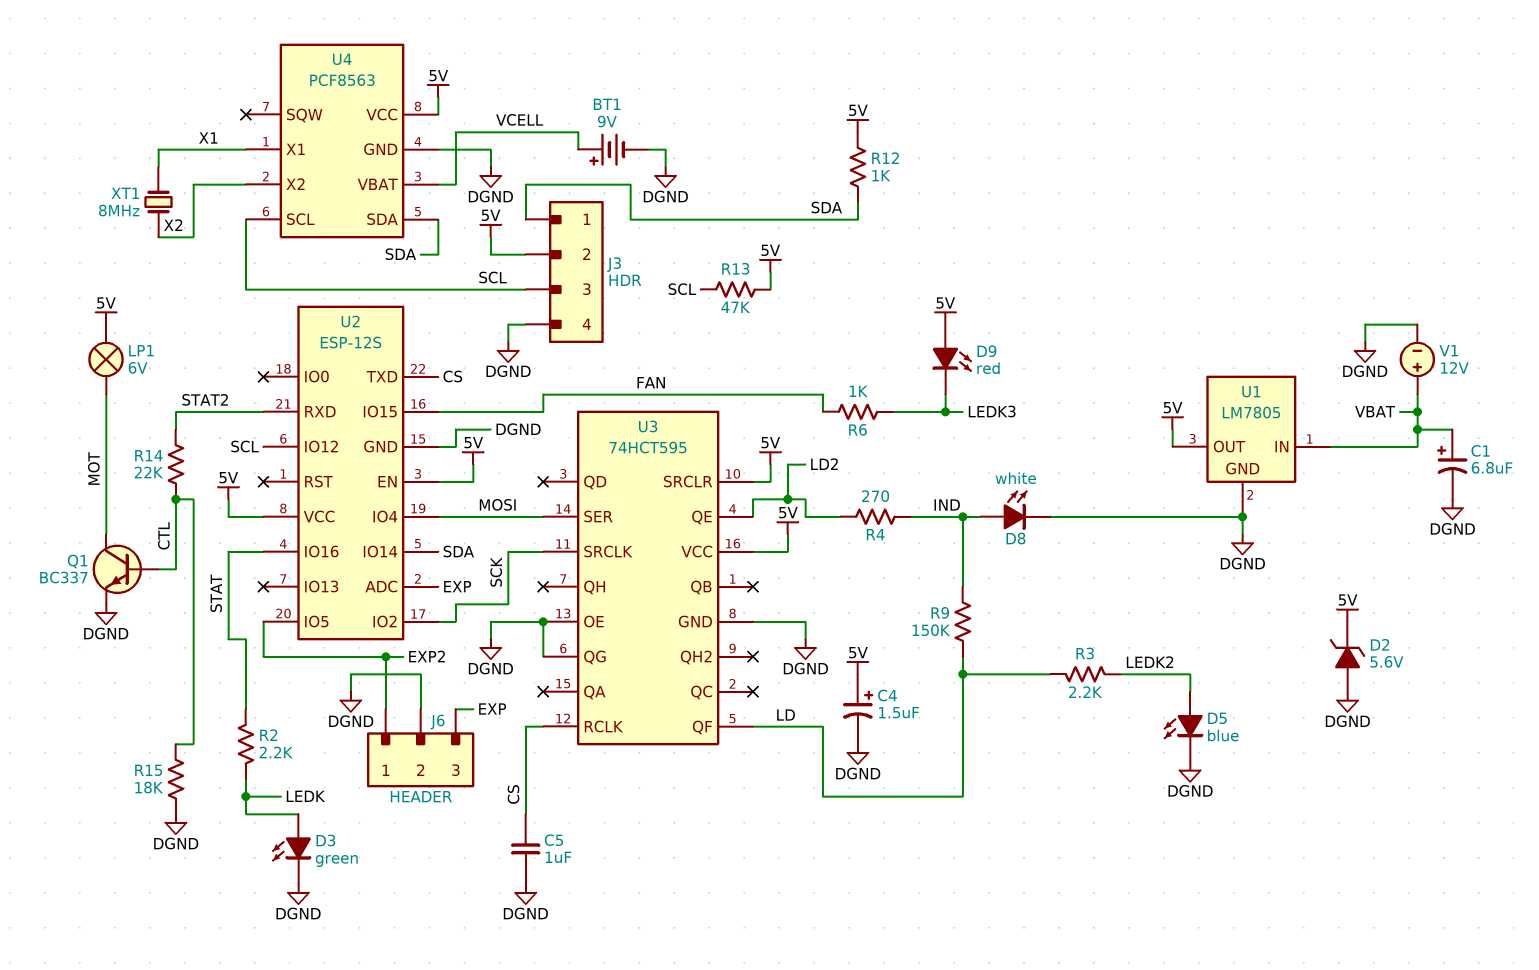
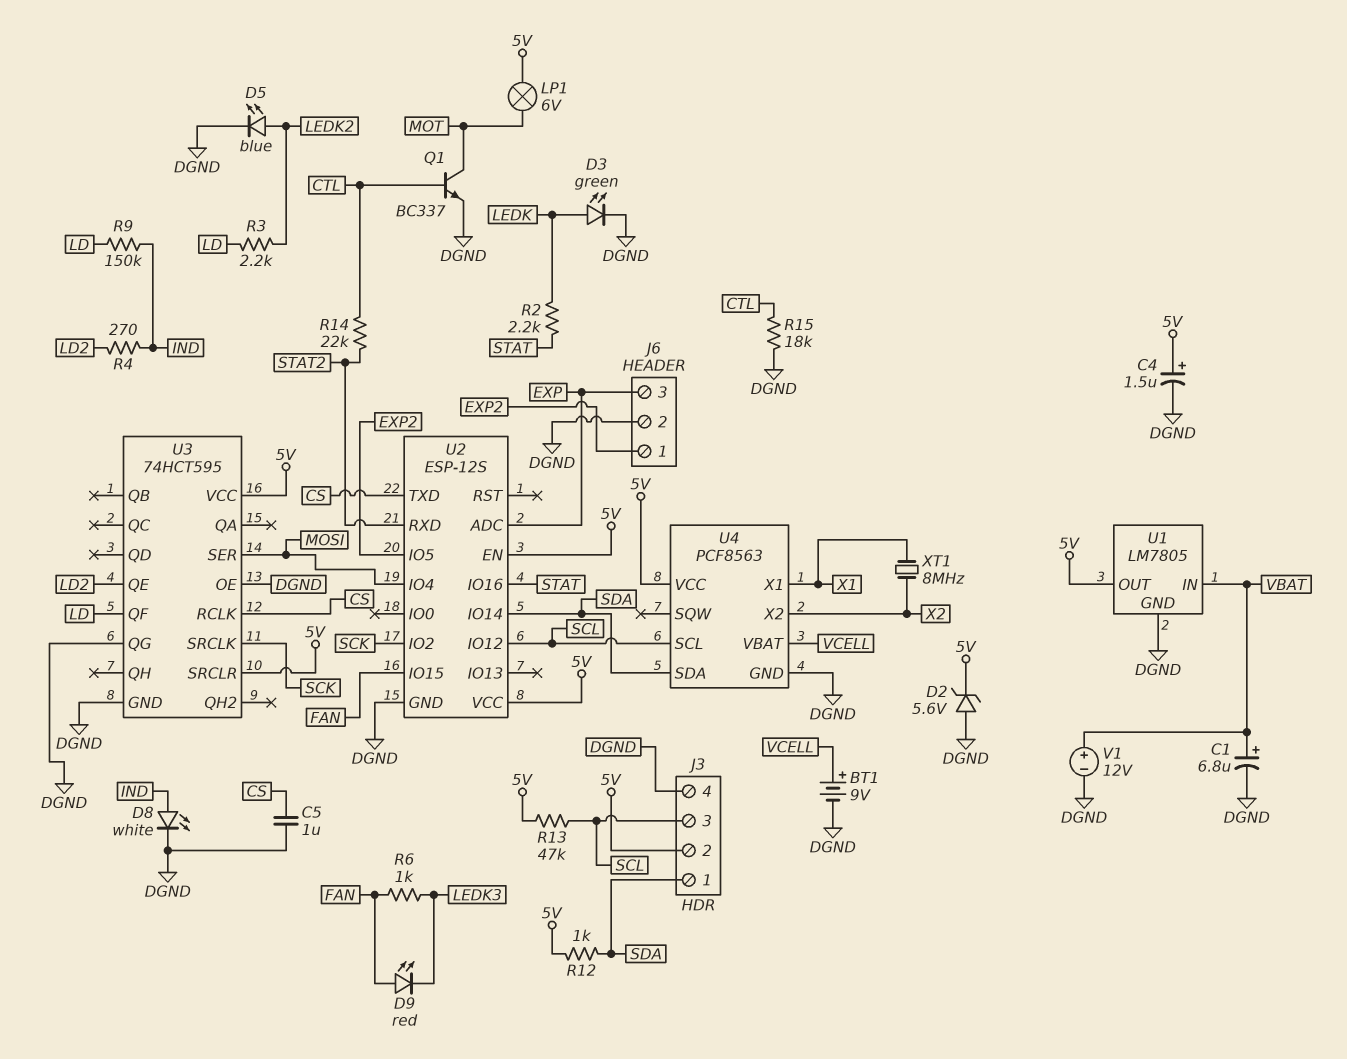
D9: LED red (A 5V, K LEDK3) -> LED red (A FAN, K LEDK3)

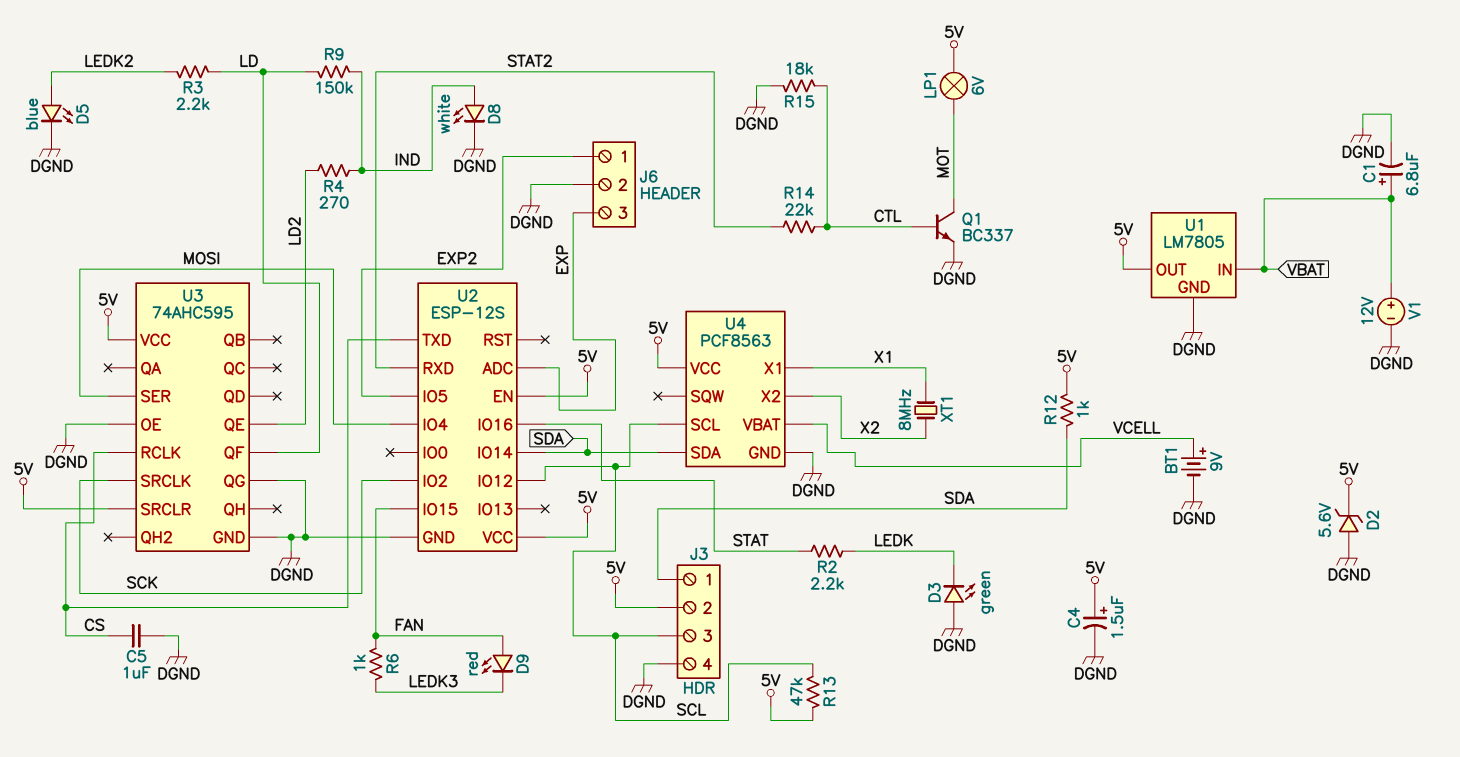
D3: LED green (A LEDK, K DGND) -> LED green (A DGND, K LEDK)
U3: 74HCT595 -> 74AHC595

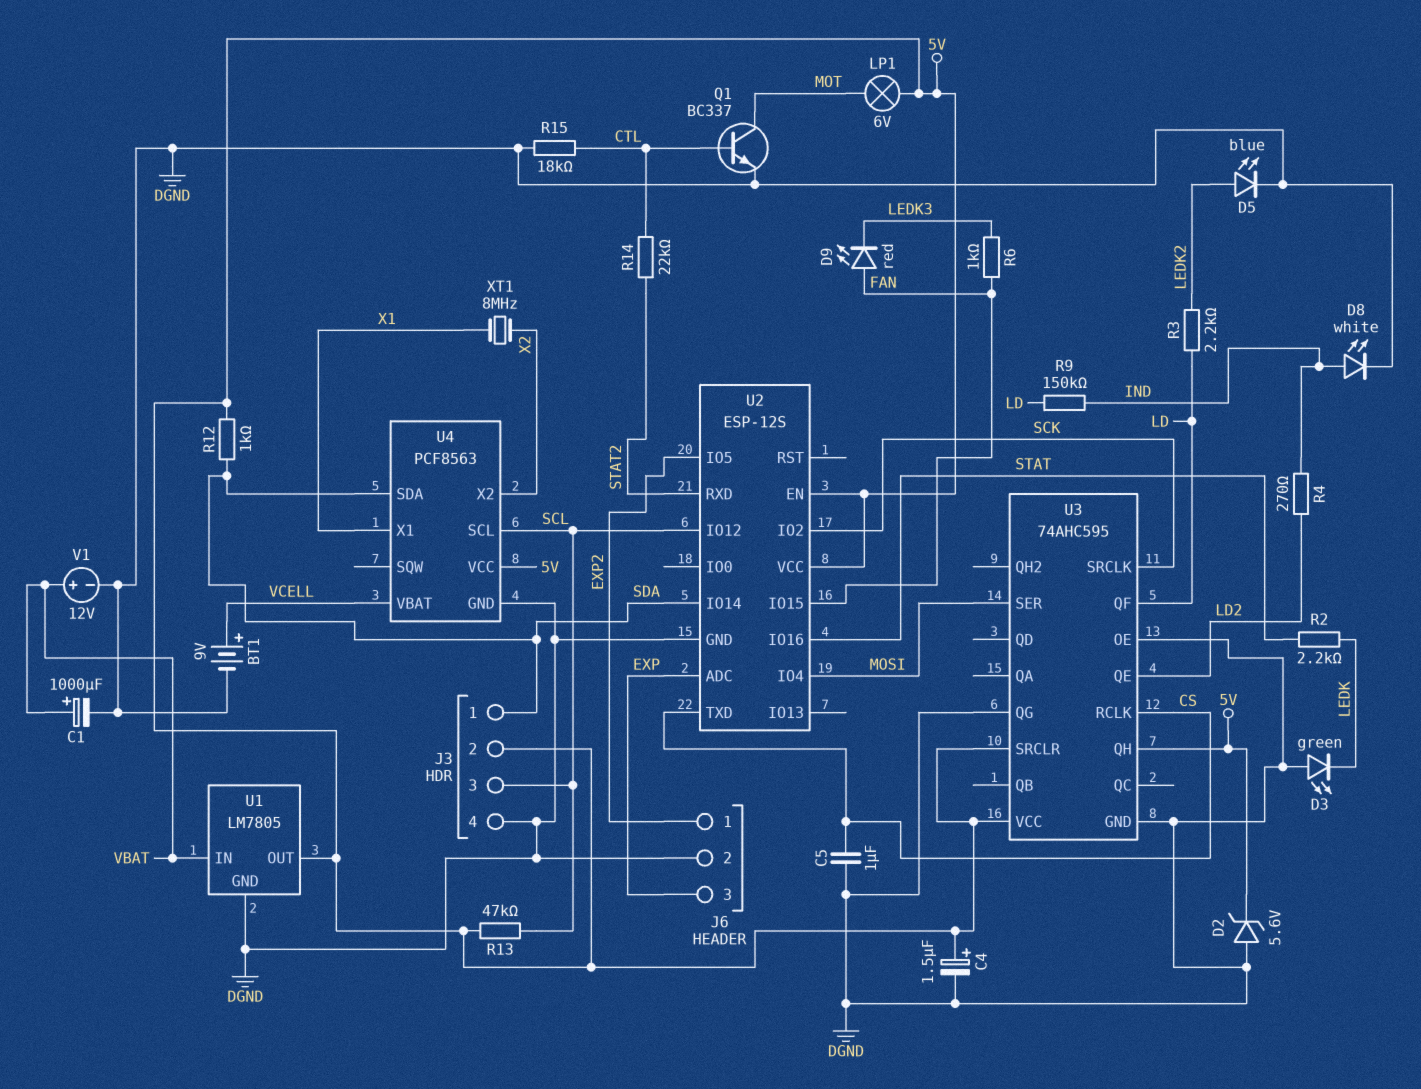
C1: 6.8uF (plus VBAT, minus DGND) -> 1000uF (plus VBAT, minus DGND)
U3 pin QH: none -> 5V

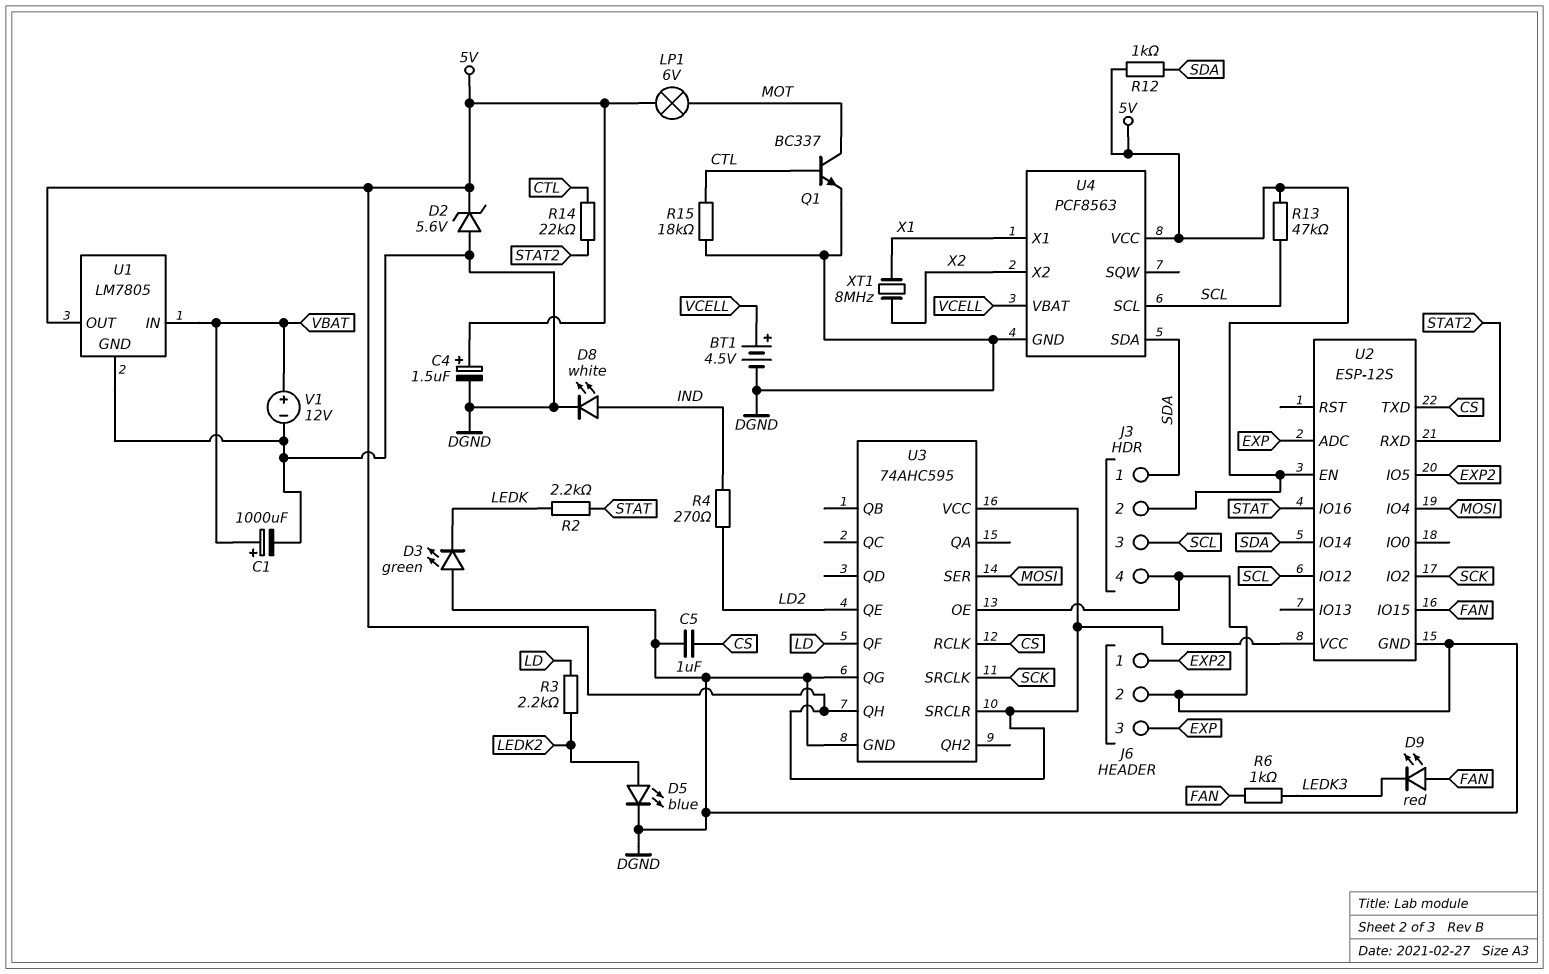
BT1: 9V (plus VCELL, minus DGND) -> 4.5V (plus VCELL, minus DGND)
R9: 150k (IND, LD) -> none

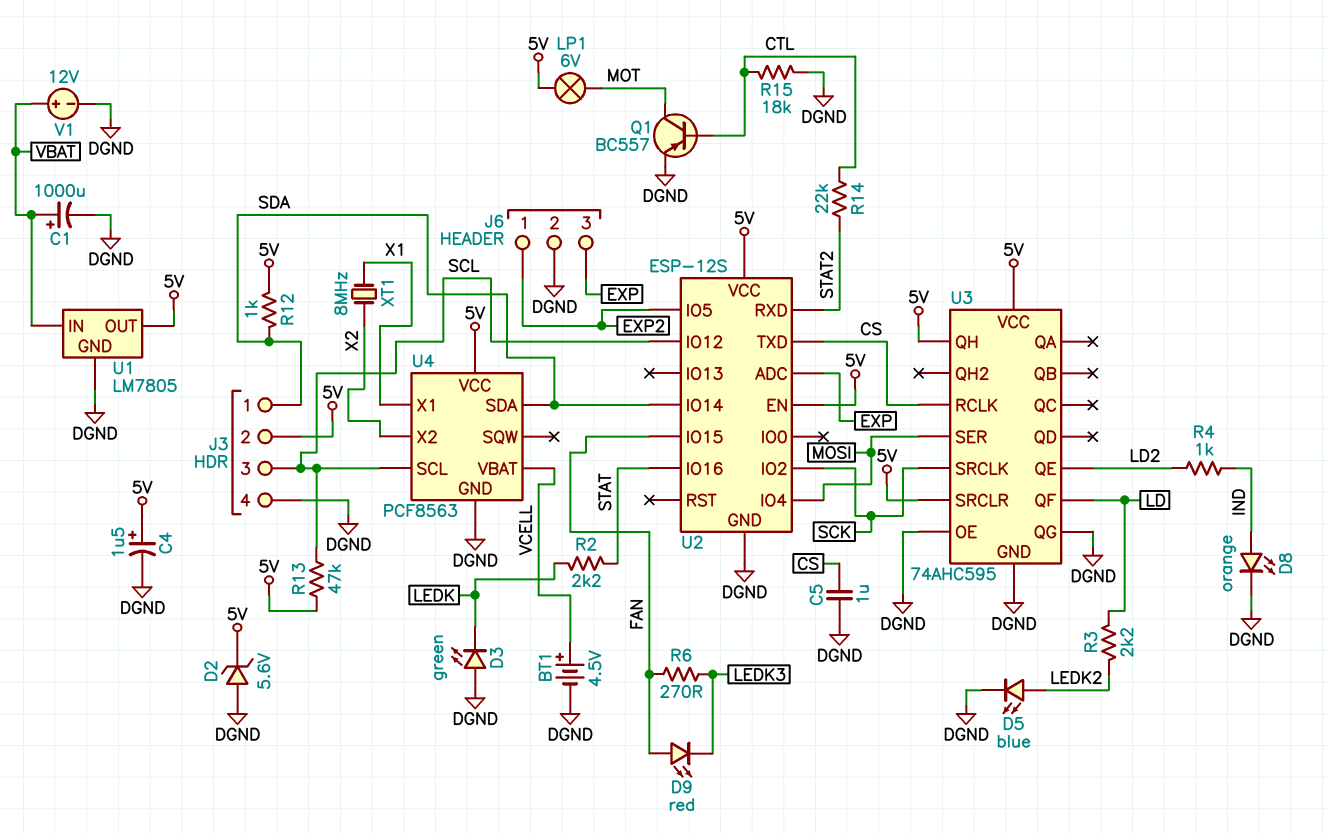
D8: LED white (A IND, K DGND) -> LED orange (A IND, K DGND)
Q1: NPN BC337 (B CTL, C MOT, E DGND) -> PNP BC557 (B CTL, C MOT, E DGND)
R4: 270 (IND, LD2) -> 1k (IND, LD2)
R6: 1k (FAN, LEDK3) -> 270 (FAN, LEDK3)

